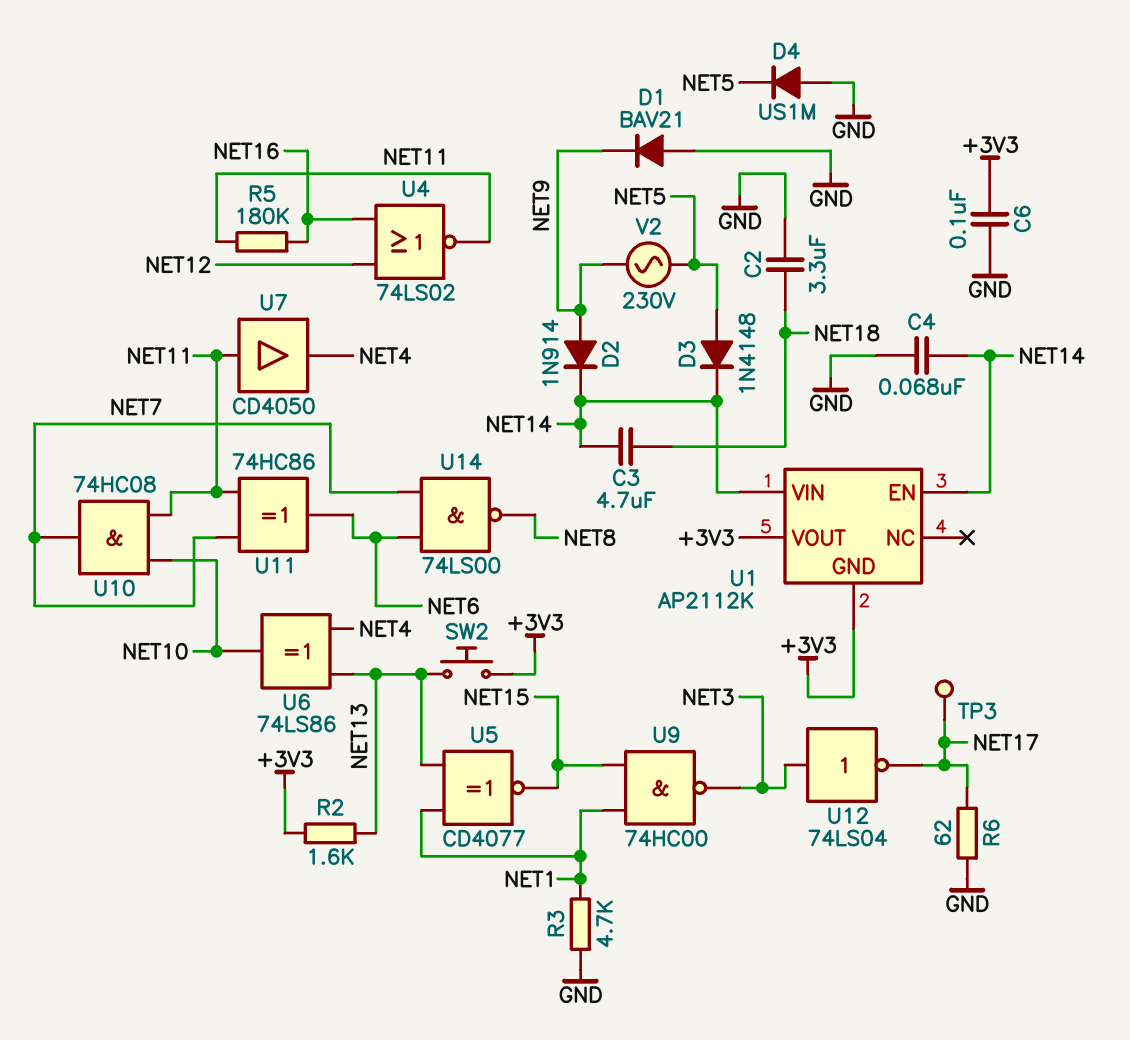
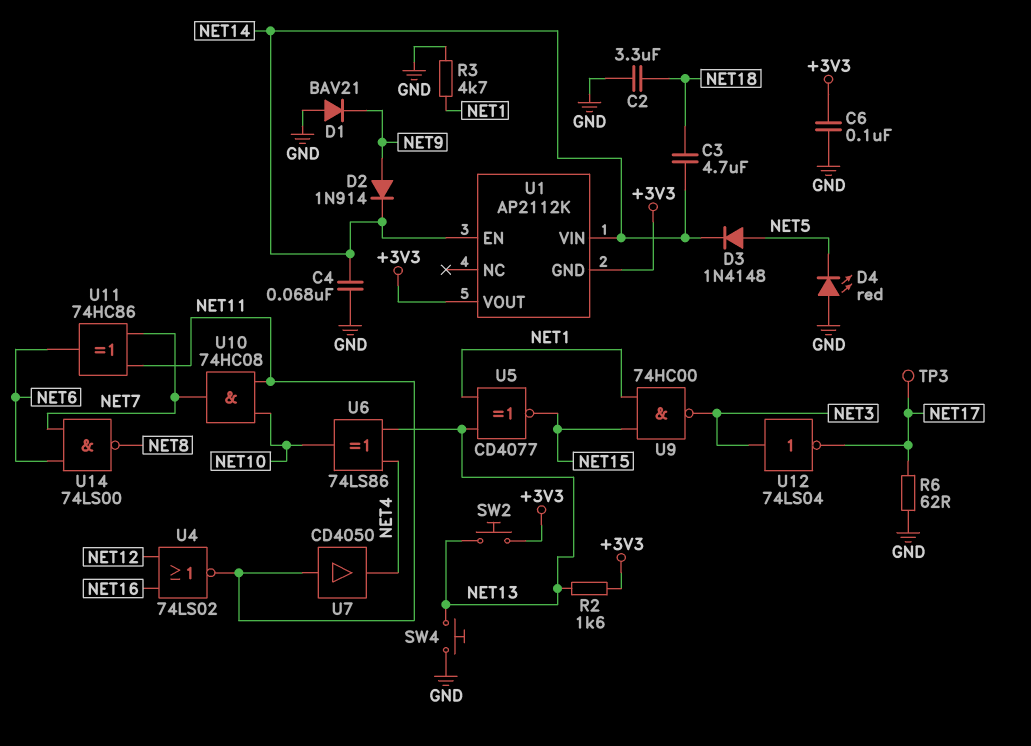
D4: diode US1M (A GND, K NET5) -> LED red (A GND, K NET5)
R5: 180k (NET11, NET16) -> none
SW4: none -> button (GND, NET13)
V2: AC 230V (NET5, NET9) -> none

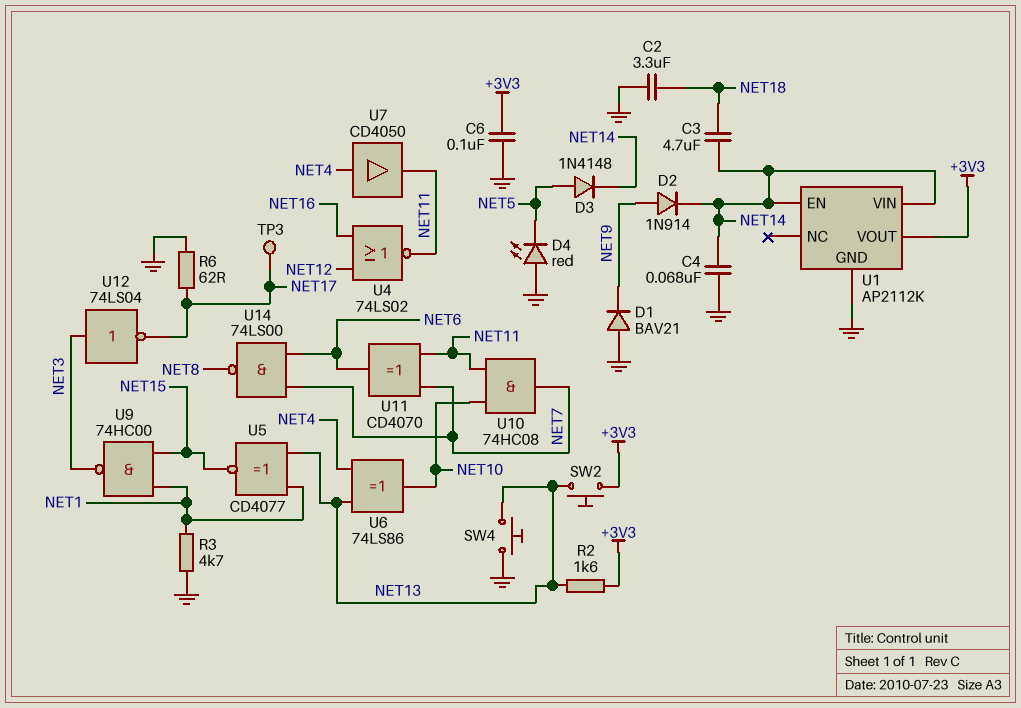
U1 pin GND: +3V3 -> GND
U7: buffer CD4050 (in NET11, out NET4) -> buffer CD4050 (in NET4, out NET11)
U11: XOR 74HC86 (in NET7, in NET11, out NET6) -> XOR CD4070 (in NET7, in NET11, out NET6)

